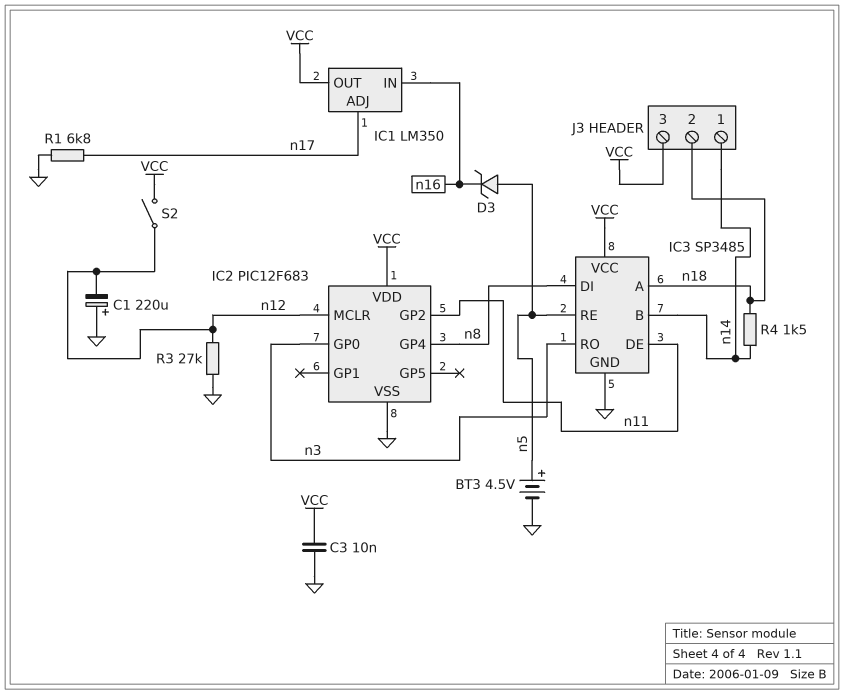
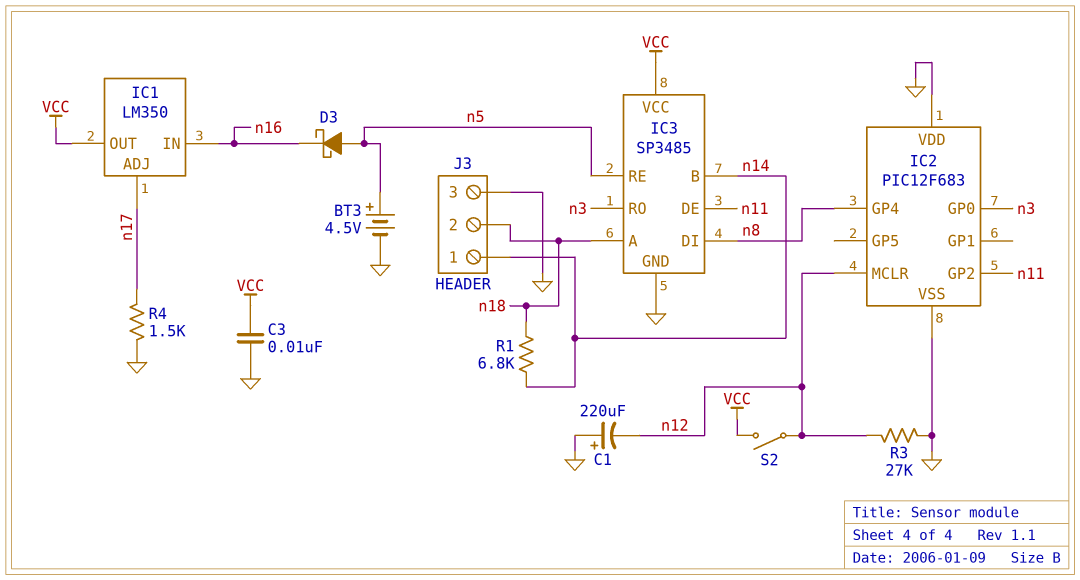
D3: zener (A n5, K n16) -> schottky (A n5, K n16)
IC2 pin VDD: VCC -> GND
J3 pin 3: VCC -> GND
R1: 6.8k (GND, n17) -> 6.8k (n14, n18)
R4: 1.5k (n14, n18) -> 1.5k (GND, n17)

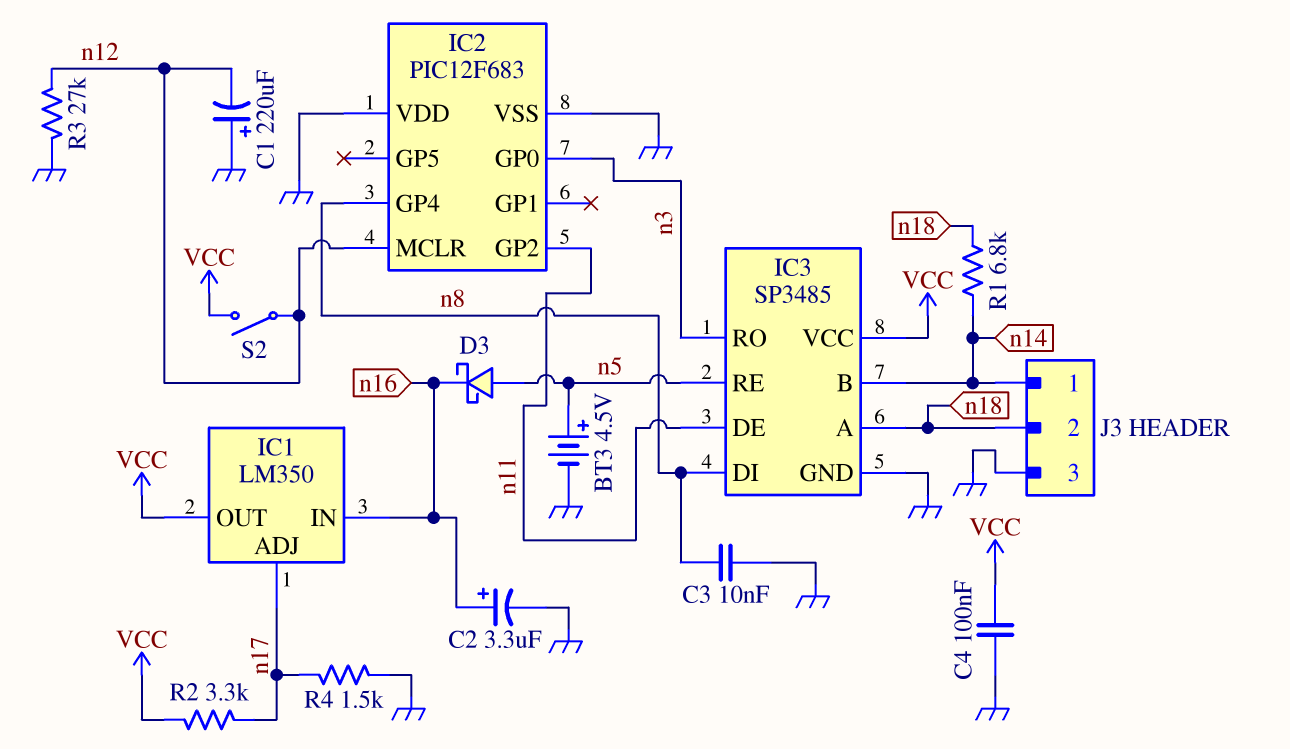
C2: none -> 3.3uF (plus n16, minus GND)
C3: 10nF (GND, VCC) -> 10nF (GND, n8)
C4: none -> 100nF (GND, VCC)
R2: none -> 3.3k (VCC, n17)

